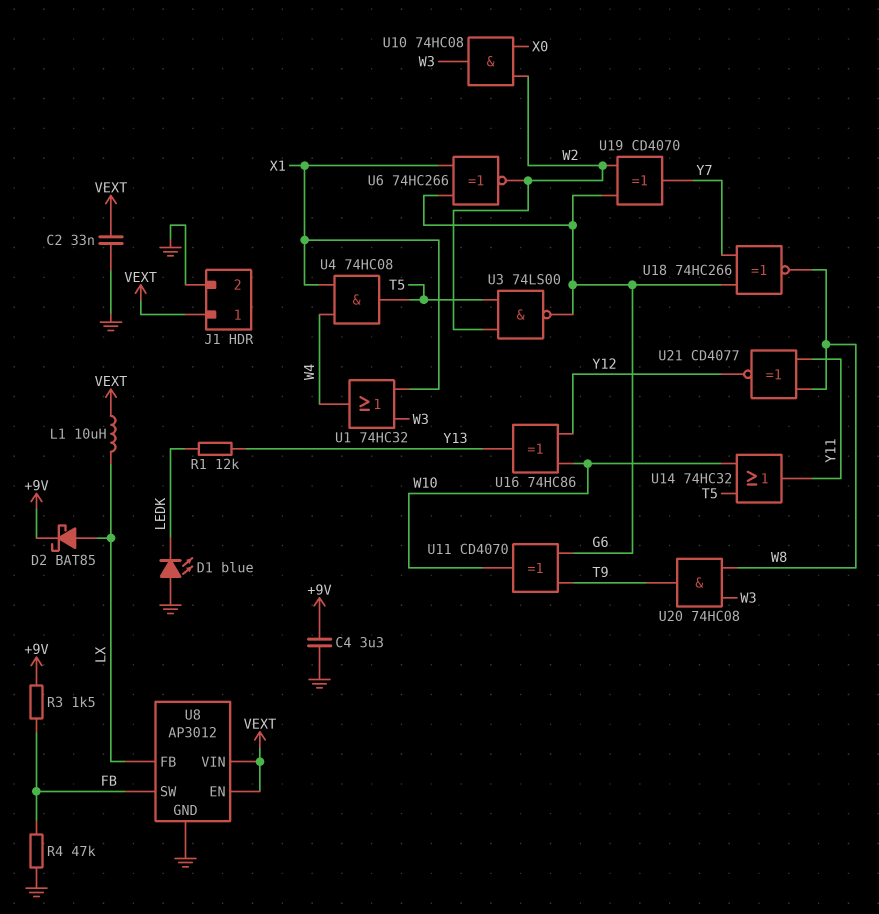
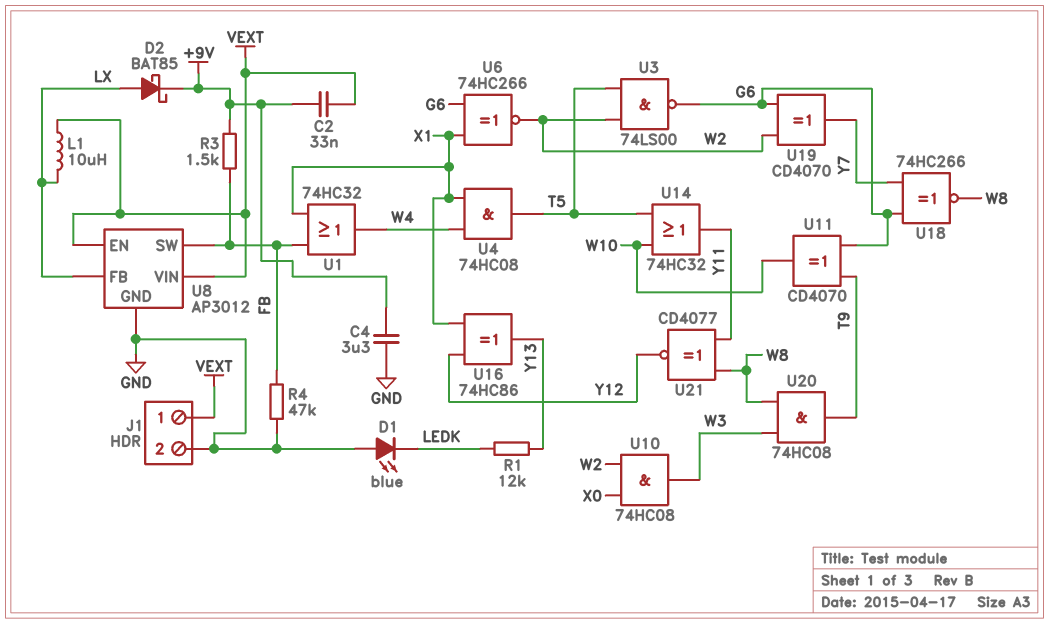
C2: 33nF (GND, VEXT) -> 33nF (+9V, VEXT)
U1: OR 74HC32 (in W3, in X1, out W4) -> OR 74HC32 (in FB, in X1, out W4)
U16: XOR 74HC86 (in W10, in Y12, out Y13) -> XOR 74HC86 (in X1, in Y12, out Y13)

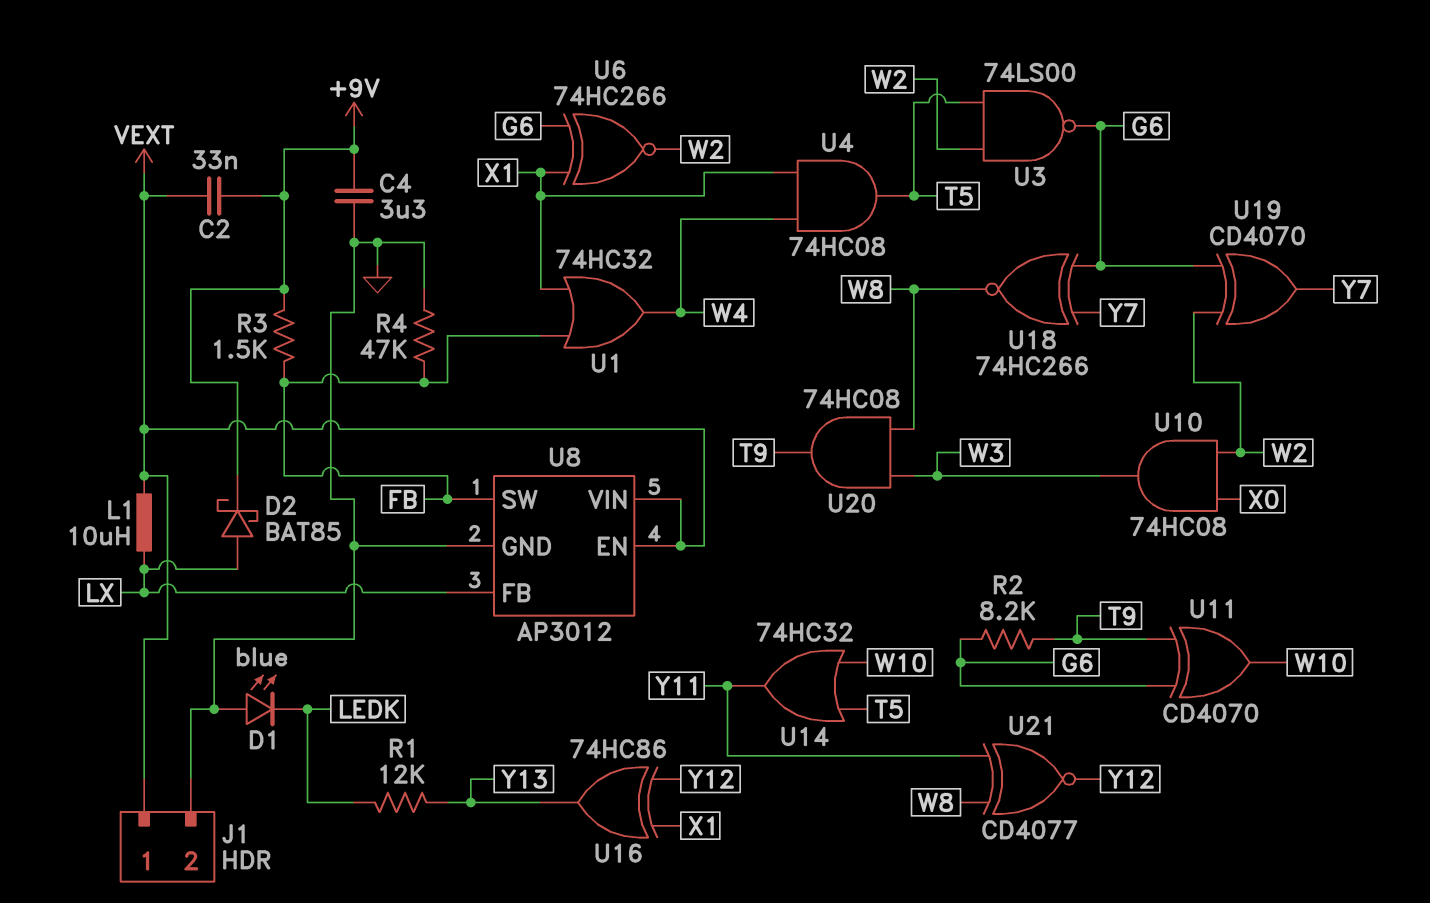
R2: none -> 8.2k (G6, T9)

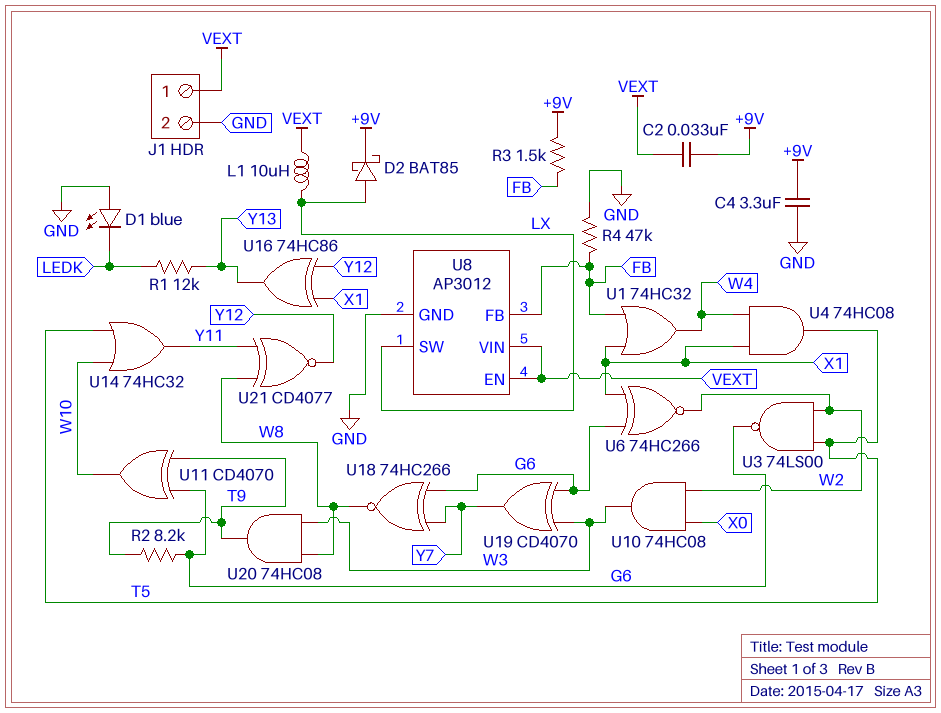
U8 pin FB: LX -> FB
U8 pin SW: FB -> LX
U19: XOR CD4070 (in G6, in W2, out Y7) -> XOR CD4070 (in G6, in W3, out Y7)

